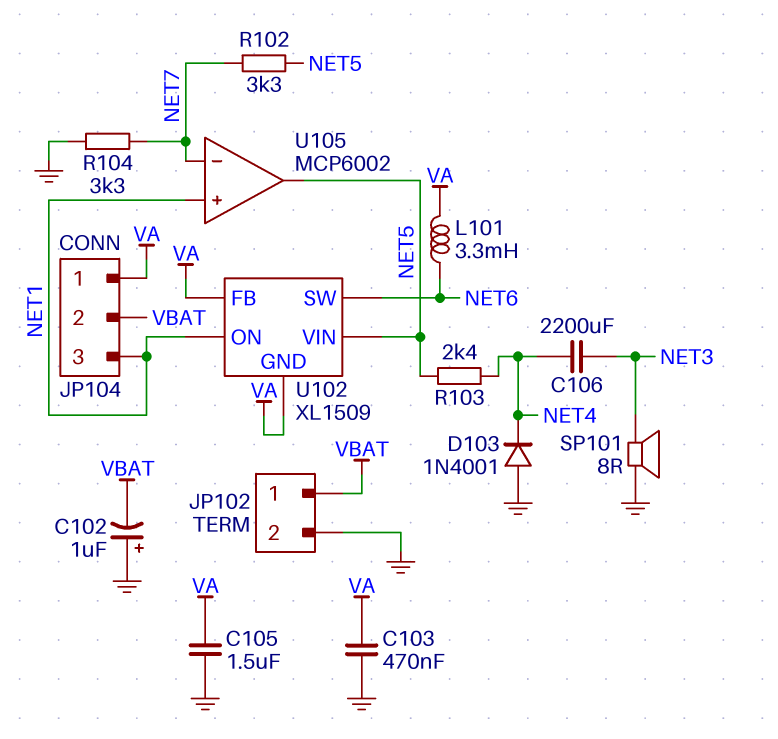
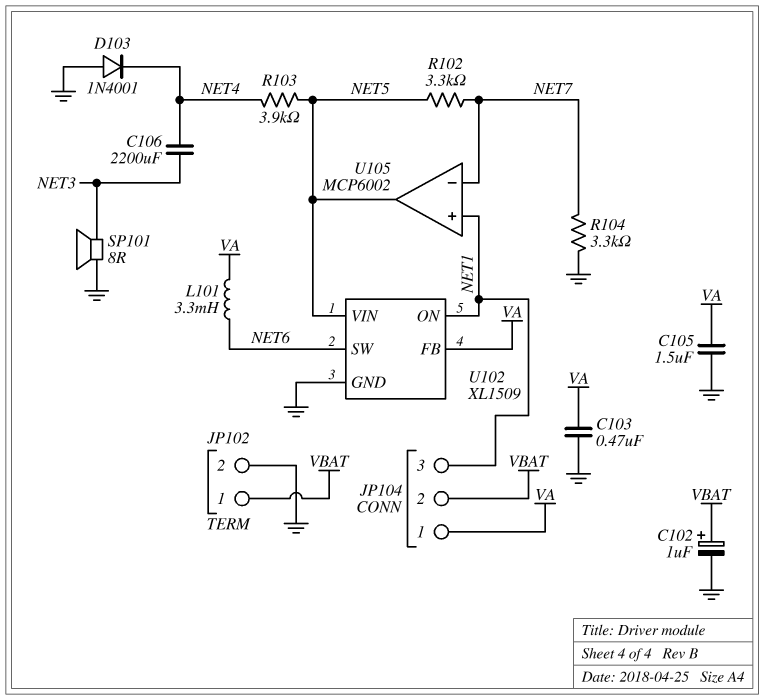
C102: 1uF (plus GND, minus VBAT) -> 1uF (plus VBAT, minus GND)
R103: 2.4k (NET4, NET5) -> 3.9k (NET4, NET5)
U102 pin GND: VA -> GND

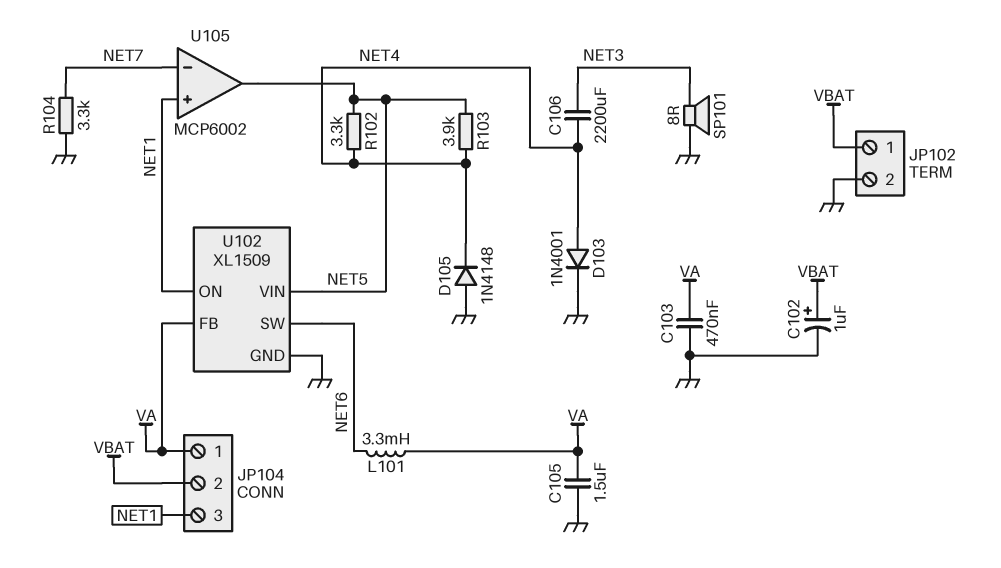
D103: diode 1N4001 (A GND, K NET4) -> diode 1N4001 (A NET4, K GND)
D105: none -> diode 1N4148 (A GND, K NET4)
R102: 3.3k (NET5, NET7) -> 3.3k (NET4, NET5)

